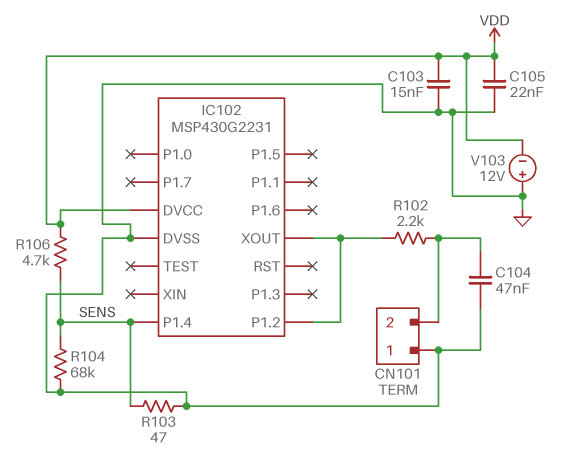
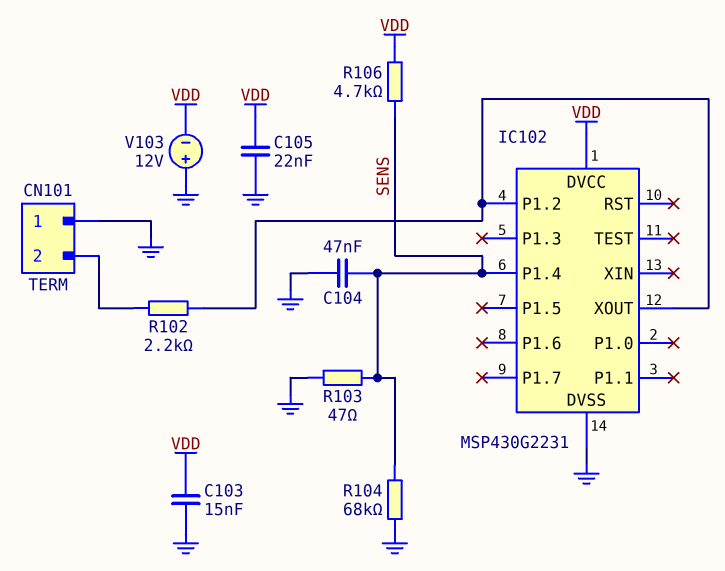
C104: 47nF (CN101/2, GND) -> 47nF (GND, SENS)

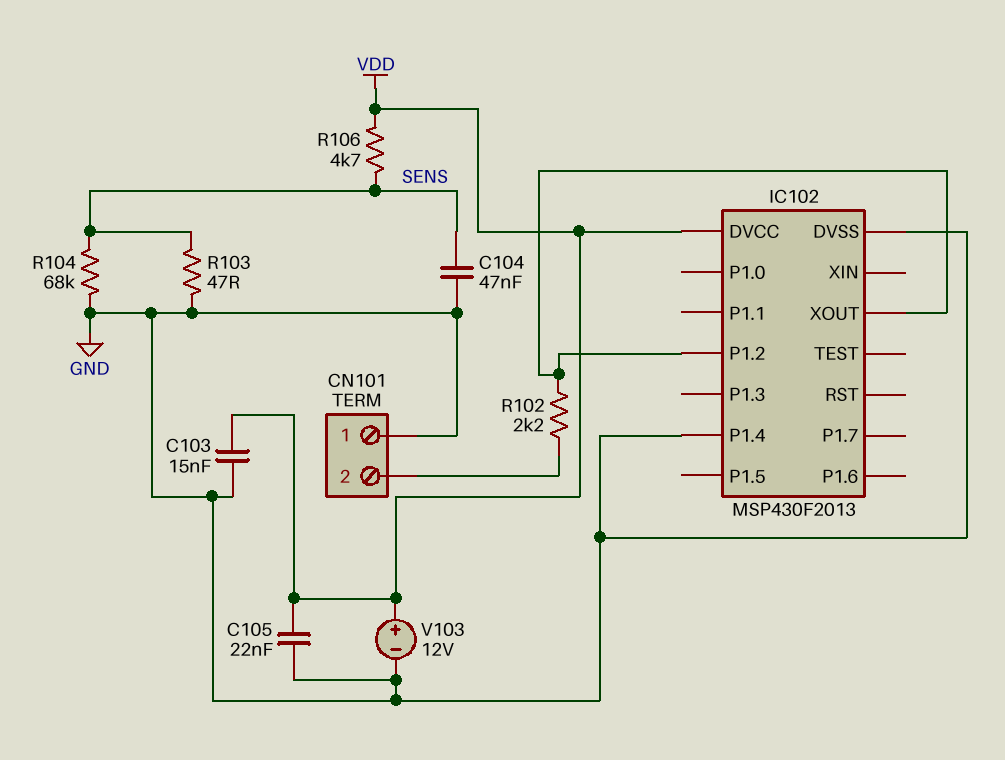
IC102: MSP430G2231 -> MSP430F2013
IC102 pin P1.4: SENS -> GND
V103: 12V (plus GND, minus VDD) -> 12V (plus VDD, minus GND)

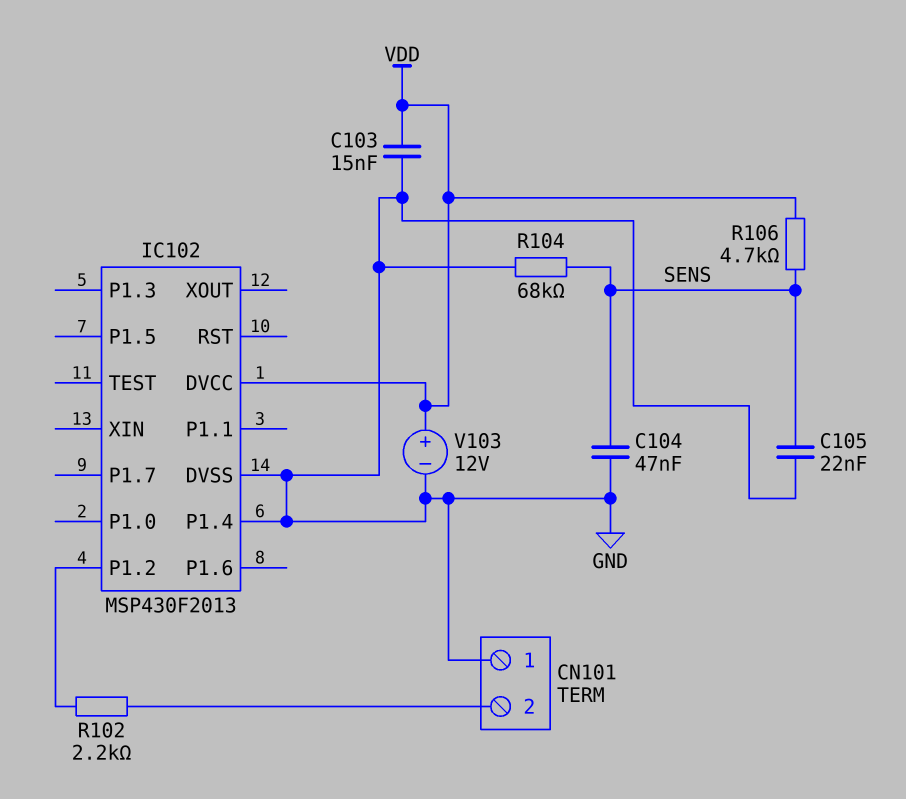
C105: 22nF (GND, VDD) -> 22nF (GND, SENS)
IC102 pin XOUT: IC102/P1.2 -> none
R103: 47 (GND, SENS) -> none

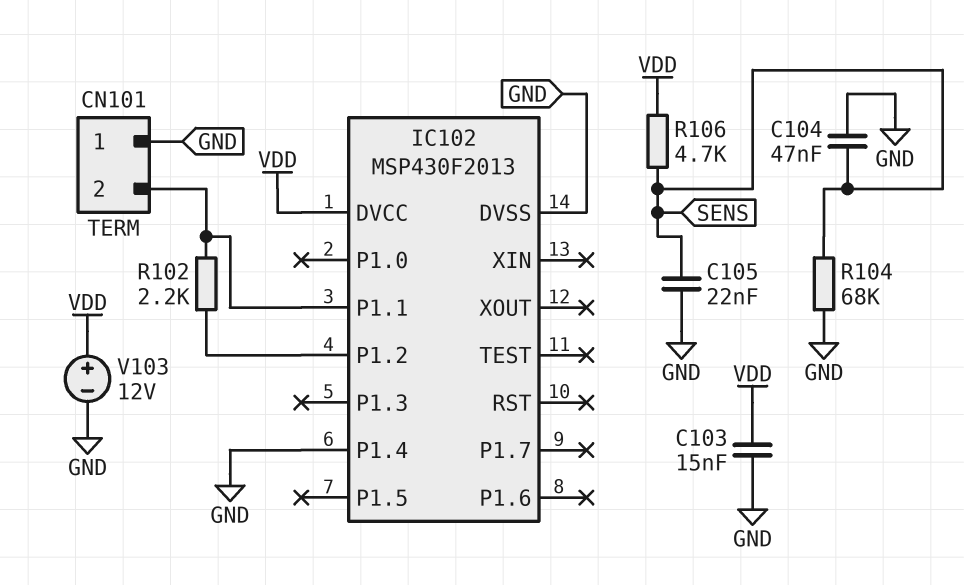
IC102 pin P1.1: none -> CN101/2

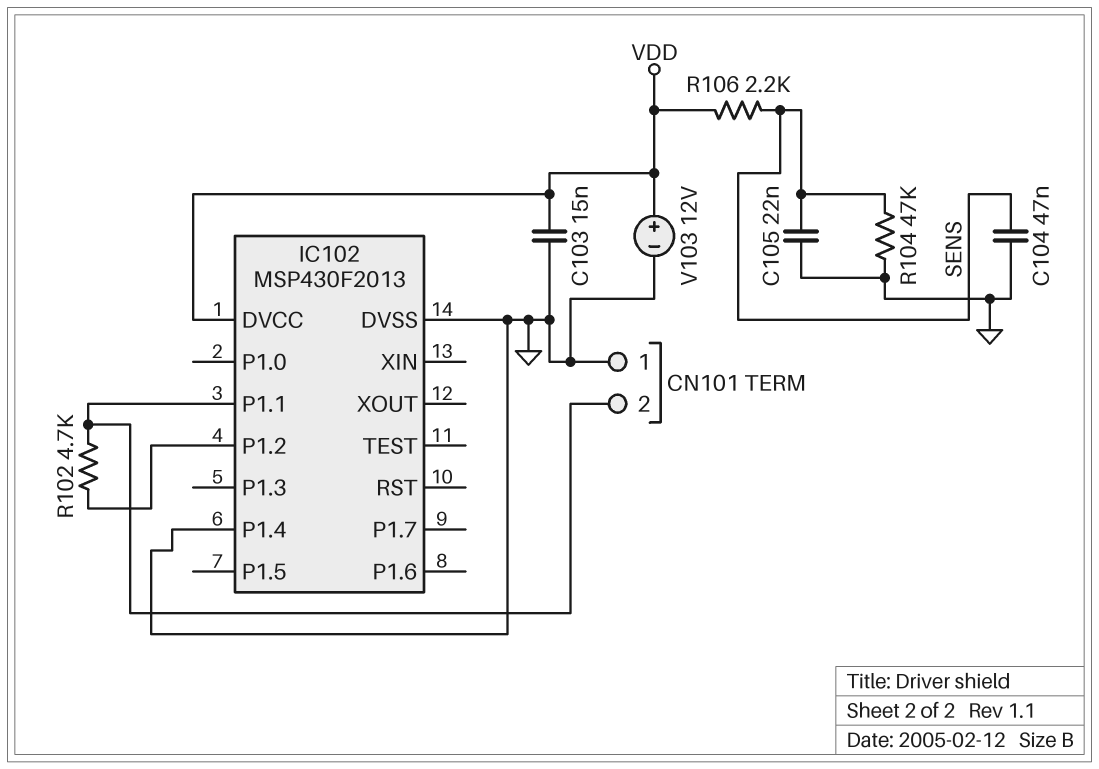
R102: 2.2k (CN101/2, IC102/P1.2) -> 4.7k (CN101/2, IC102/P1.2)
R104: 68k (GND, SENS) -> 47k (GND, SENS)
R106: 4.7k (SENS, VDD) -> 2.2k (SENS, VDD)

